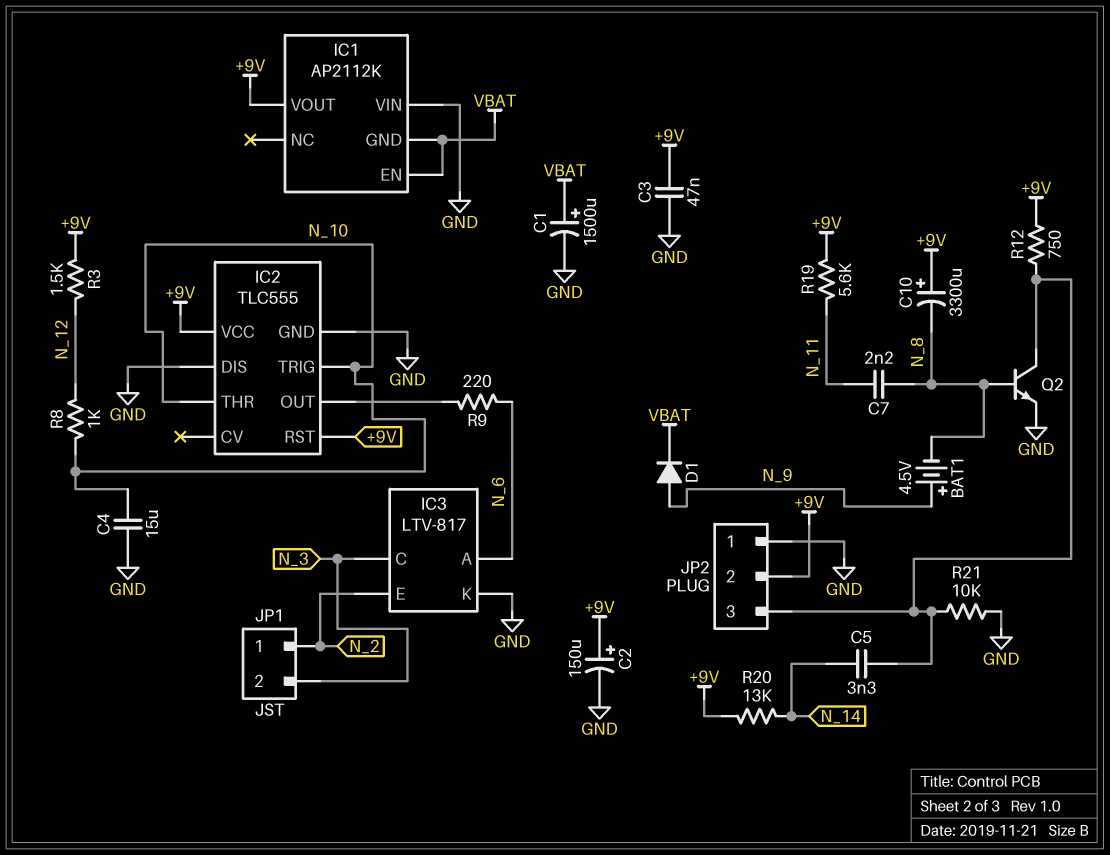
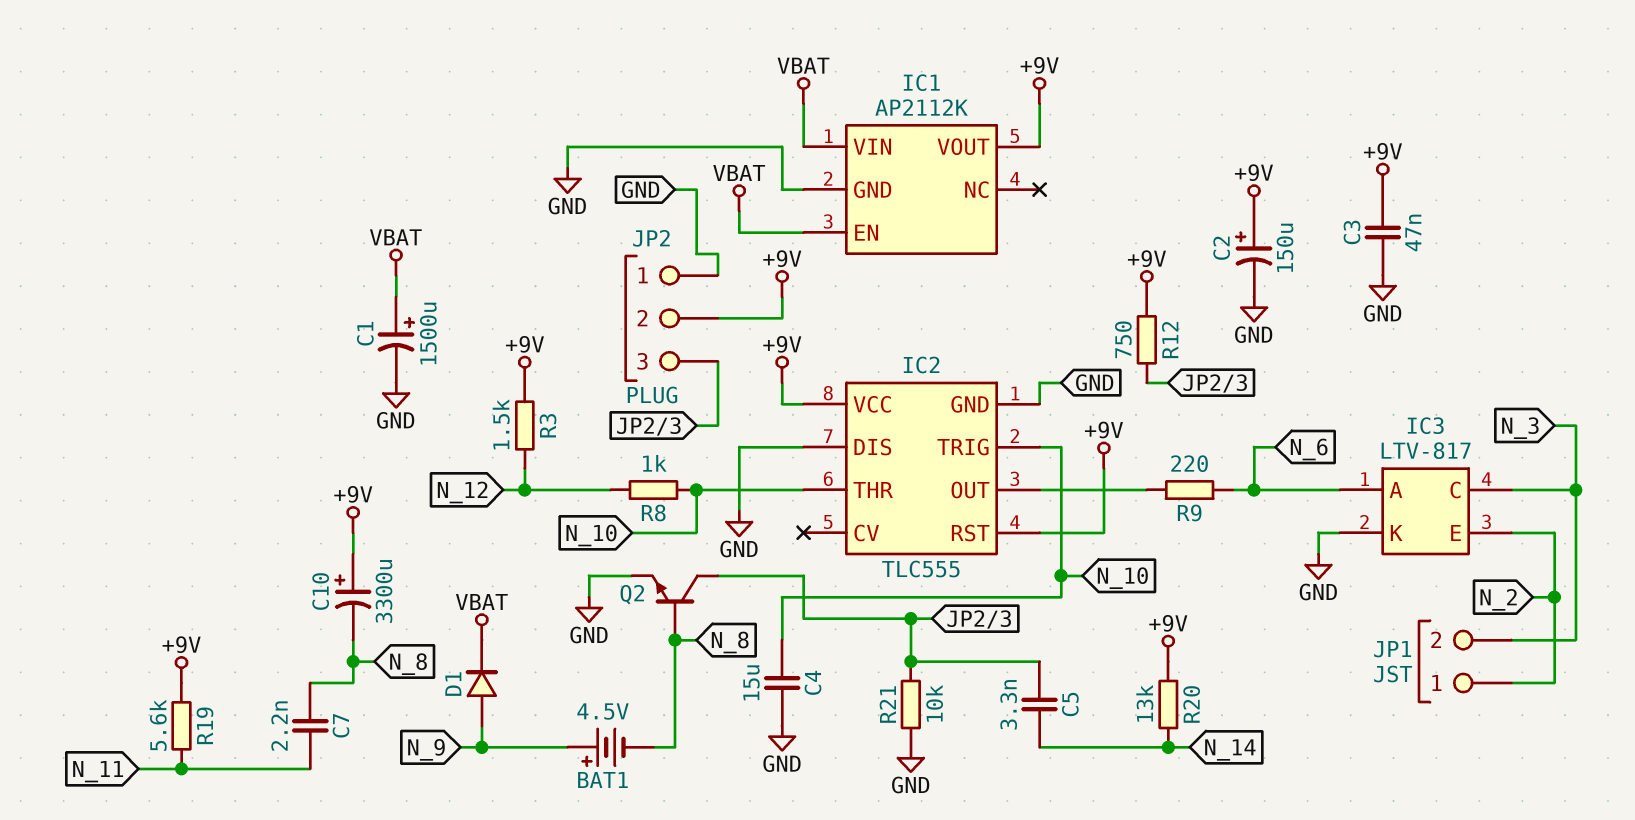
IC1 pin GND: VBAT -> GND
IC1 pin VIN: GND -> VBAT

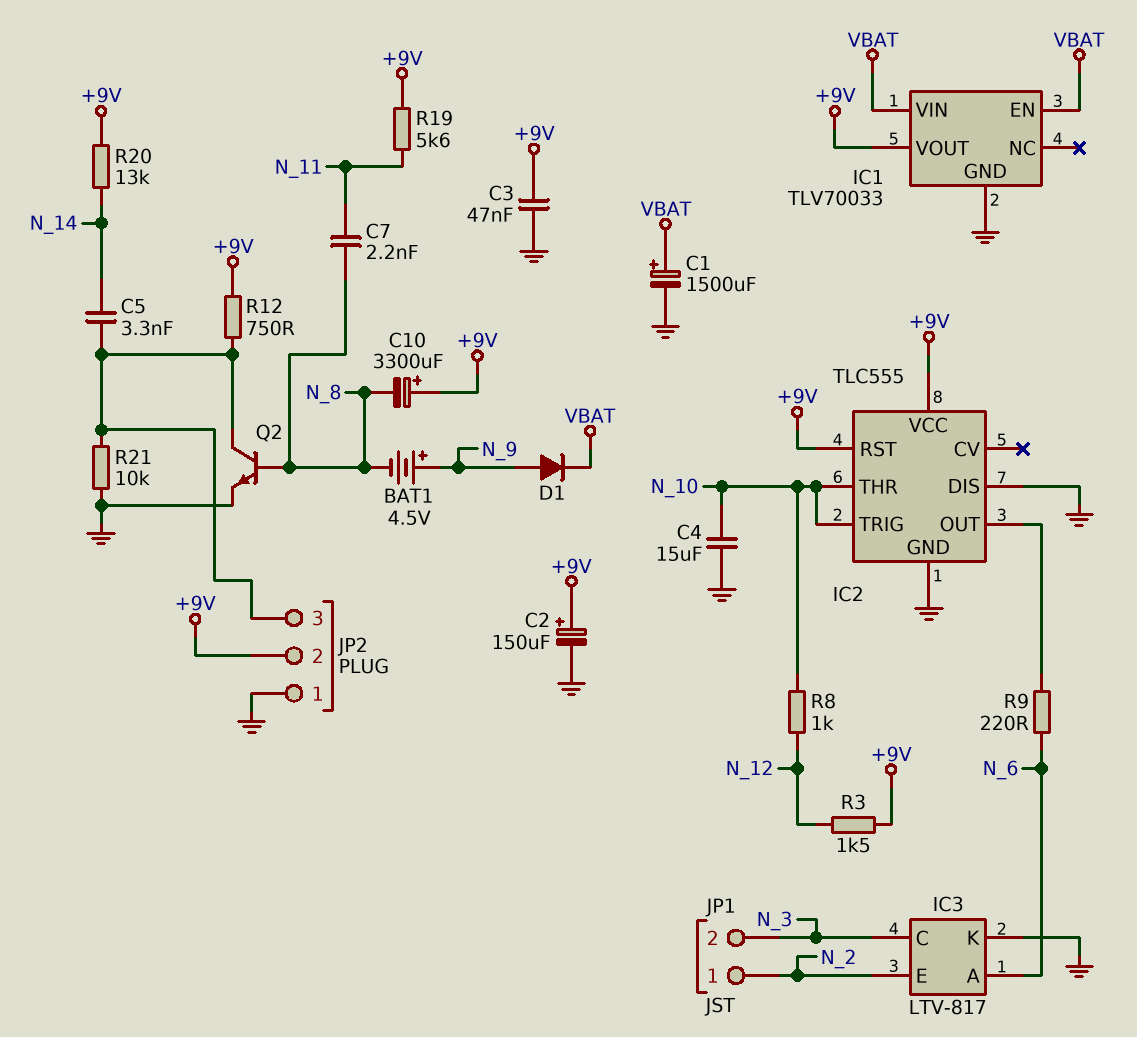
IC1: AP2112K -> TLV70033

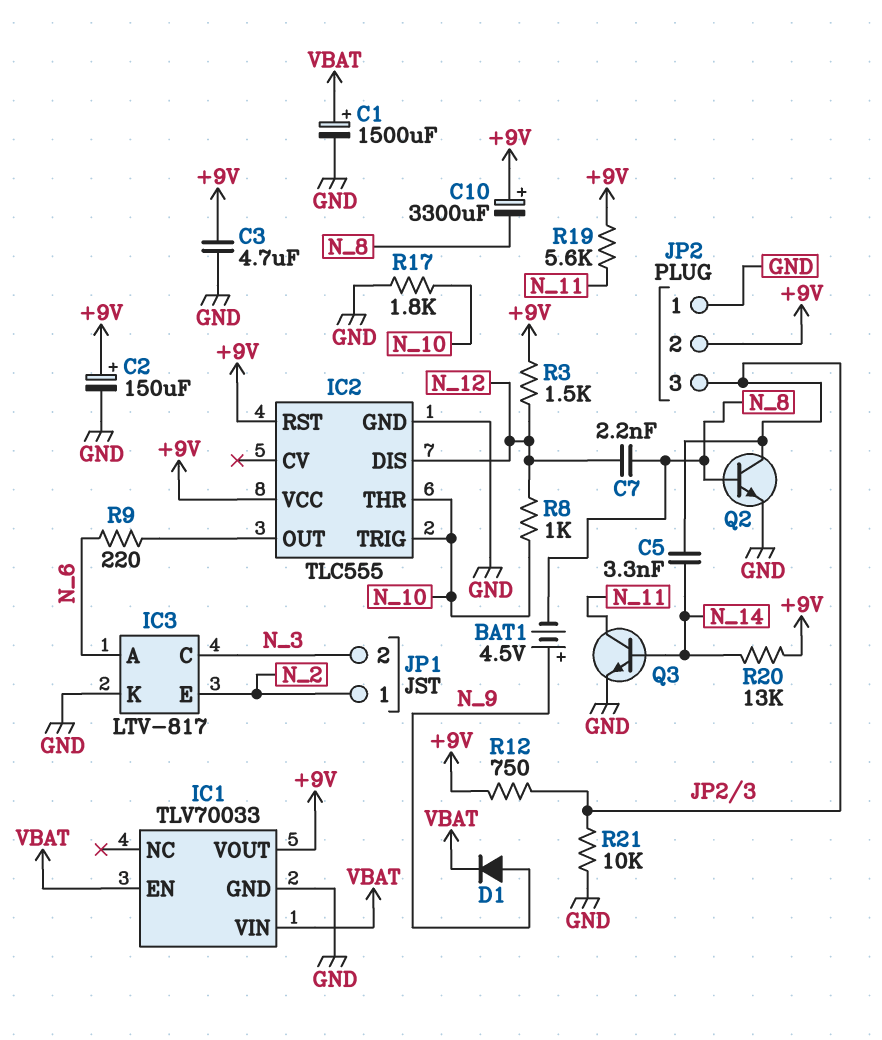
C3: 47nF (+9V, GND) -> 4.7uF (+9V, GND)
C4: 15uF (GND, N_10) -> none
C7: 2.2nF (N_8, N_11) -> 2.2nF (N_8, N_12)
IC2 pin DIS: GND -> N_12
Q3: none -> NPN (B N_14, C N_11, E GND)
R17: none -> 1.8k (GND, N_10)

